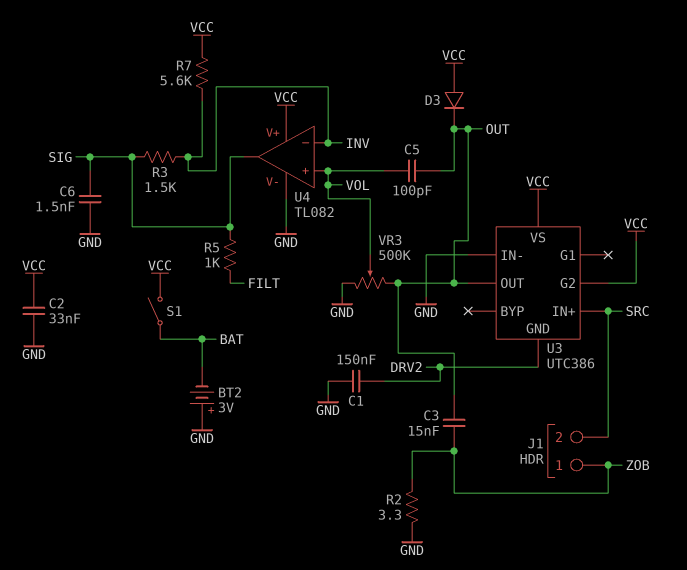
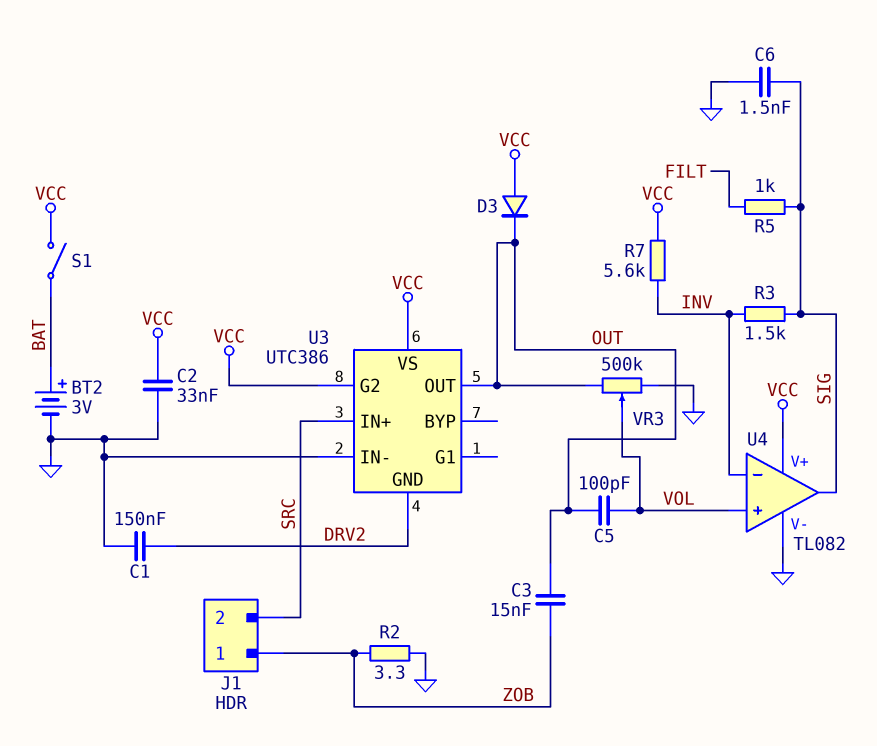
BT2: 3V (plus GND, minus BAT) -> 3V (plus BAT, minus GND)

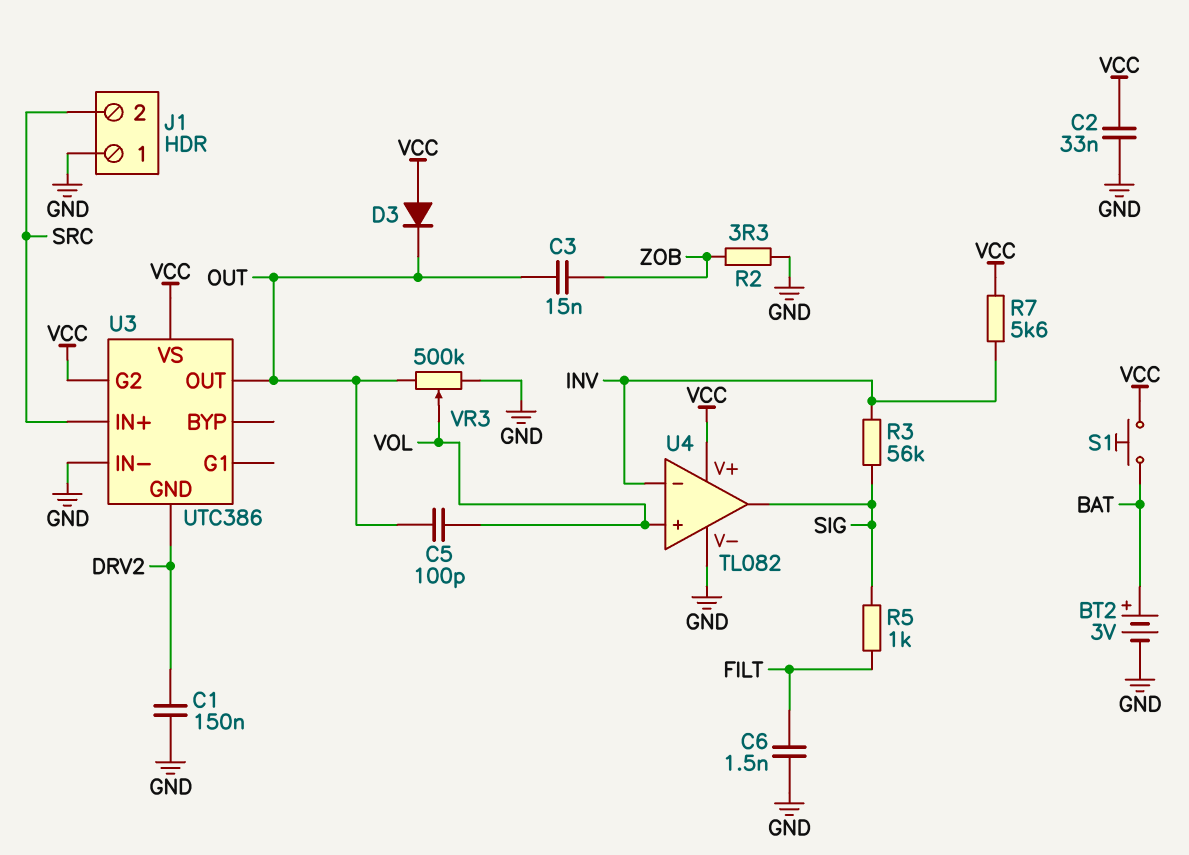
C6: 1.5nF (GND, SIG) -> 1.5nF (FILT, GND)
J1 pin 1: ZOB -> GND
R3: 1.5k (INV, SIG) -> 56k (INV, SIG)
S1: switch (BAT, VCC) -> button (BAT, VCC)

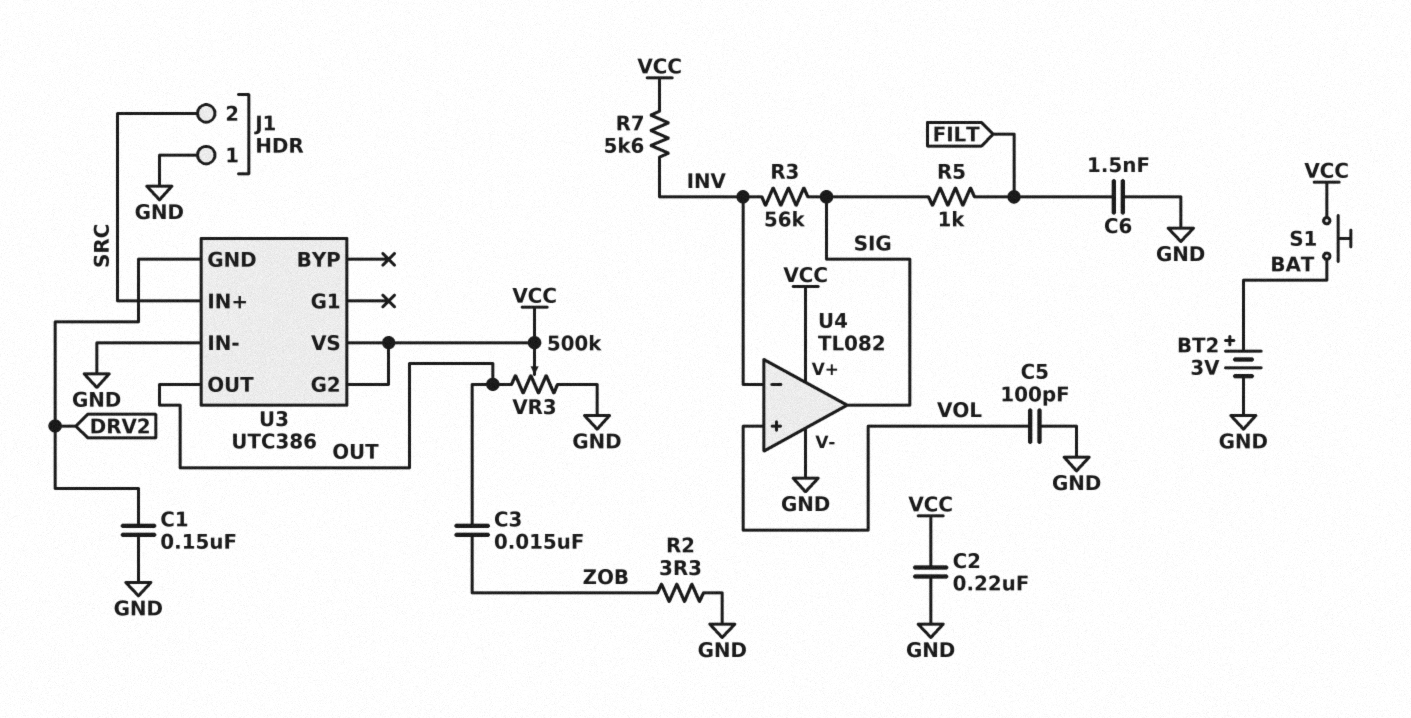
C2: 33nF (GND, VCC) -> 220nF (GND, VCC)
C5: 100pF (OUT, VOL) -> 100pF (GND, VOL)
D3: diode (A VCC, K OUT) -> none
VR3: 500k (GND, OUT, wiper VOL) -> 500k (GND, OUT, wiper VCC)

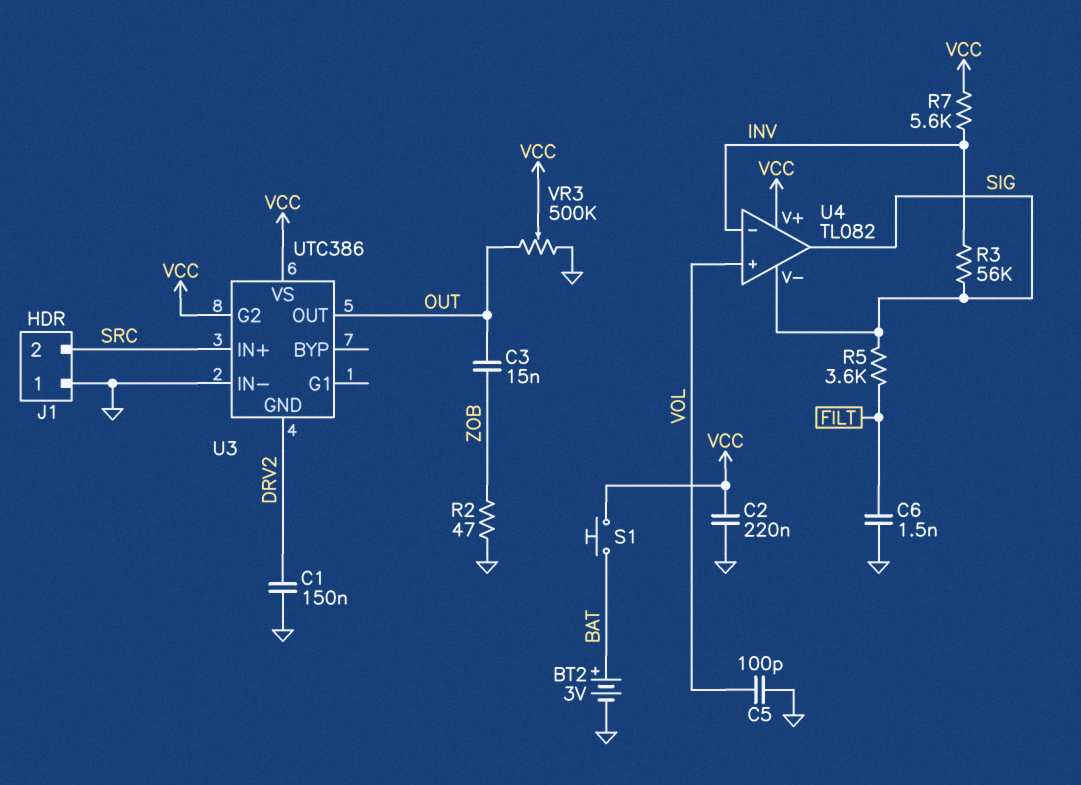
R2: 3.3 (GND, ZOB) -> 47 (GND, ZOB)
R5: 1k (FILT, SIG) -> 3.6k (FILT, SIG)
U4 pin V-: GND -> SIG

